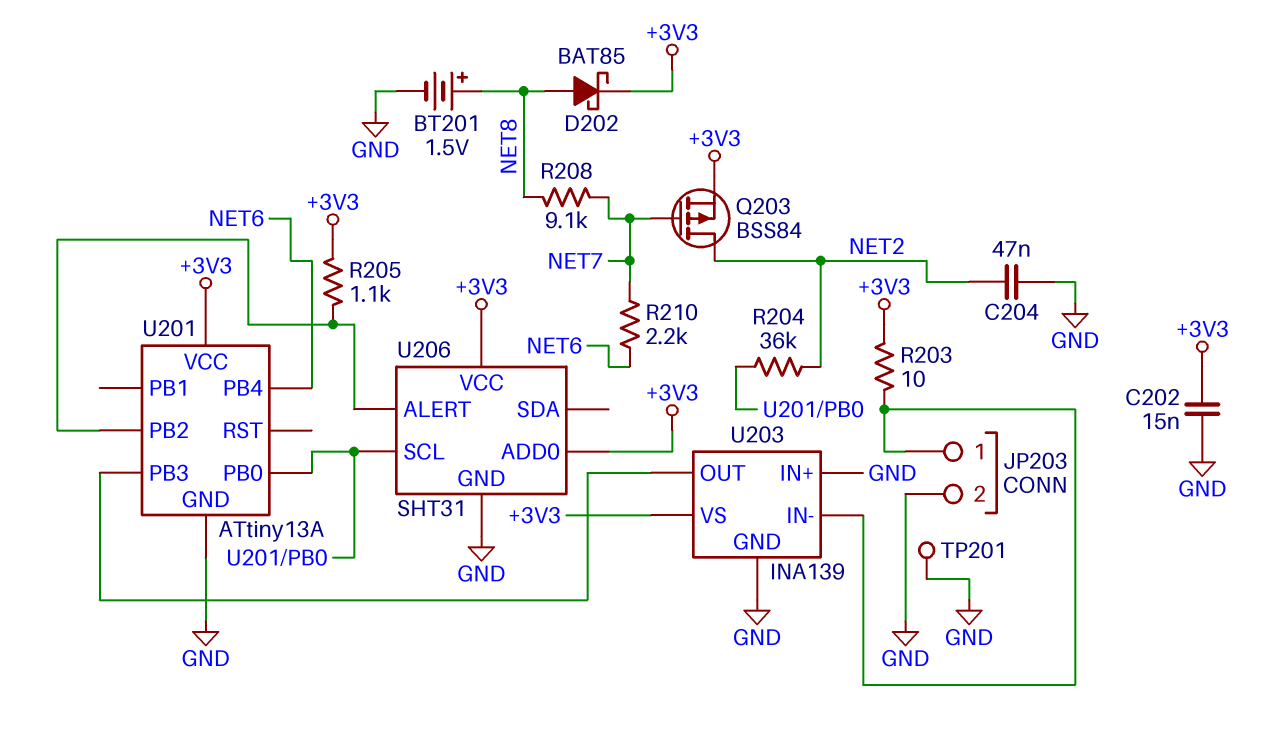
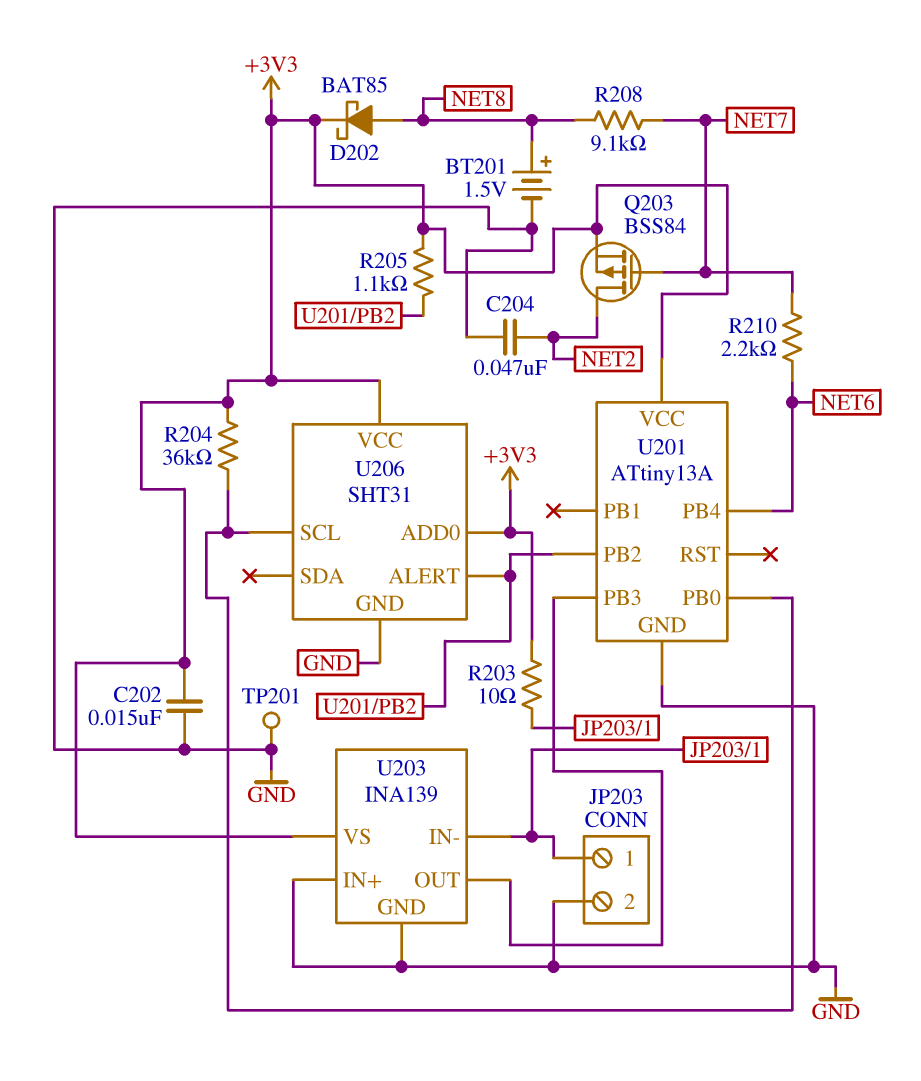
R204: 36k (NET2, U201/PB0) -> 36k (+3V3, U201/PB0)

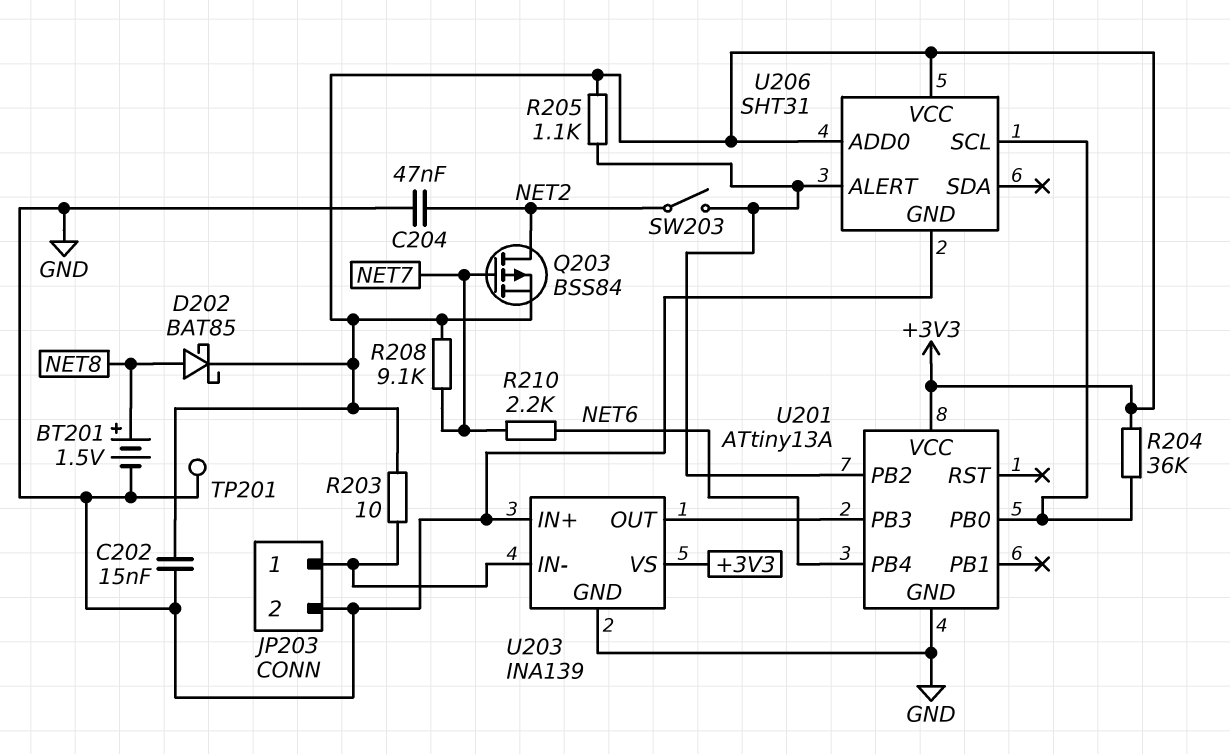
R208: 9.1k (NET7, NET8) -> 9.1k (+3V3, NET7)
SW203: none -> switch (NET2, U201/PB2)

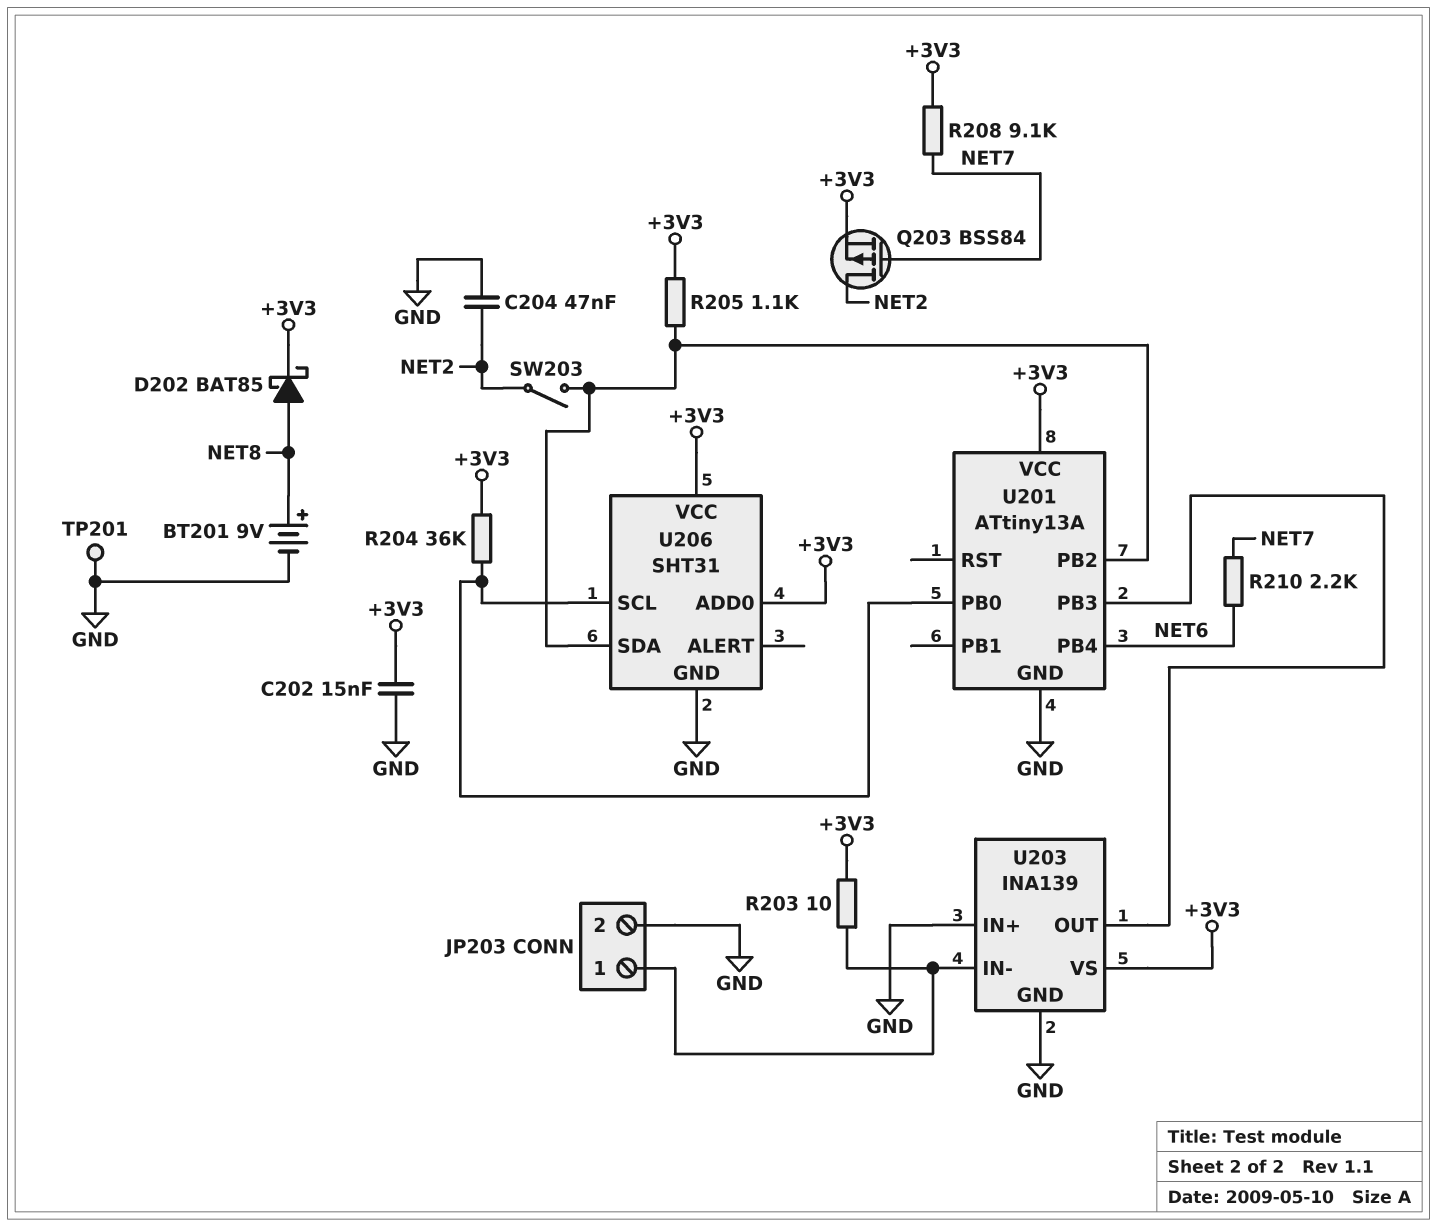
BT201: 1.5V (plus NET8, minus GND) -> 9V (plus NET8, minus GND)
U206 pin ALERT: U201/PB2 -> none
U206 pin SDA: none -> U201/PB2

